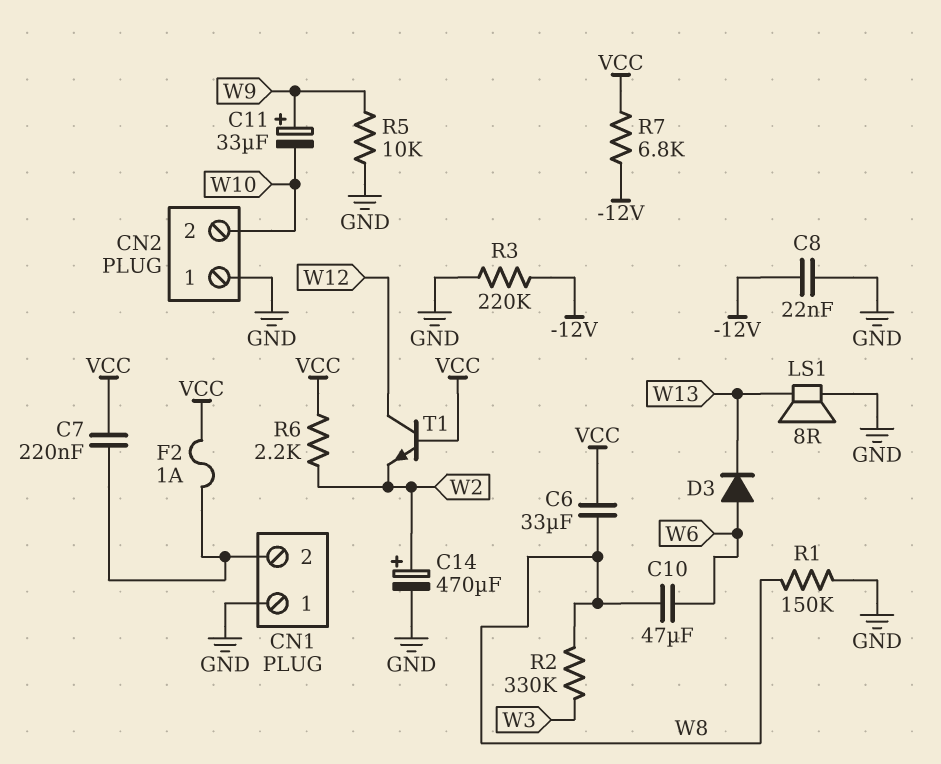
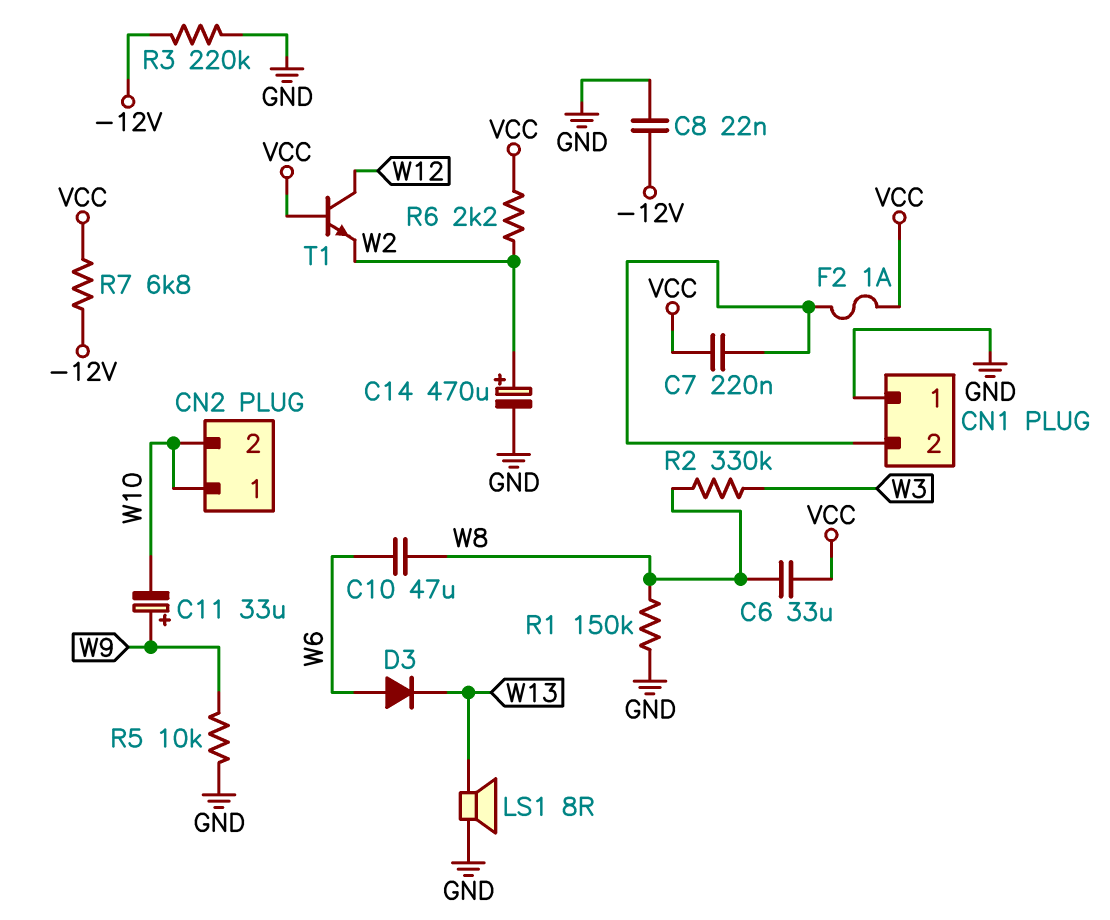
CN2 pin 1: GND -> W10

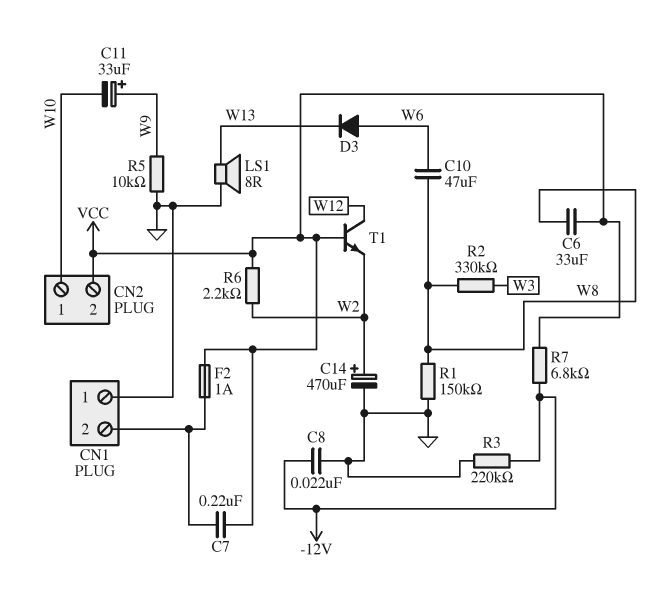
CN2 pin 2: W10 -> VCC

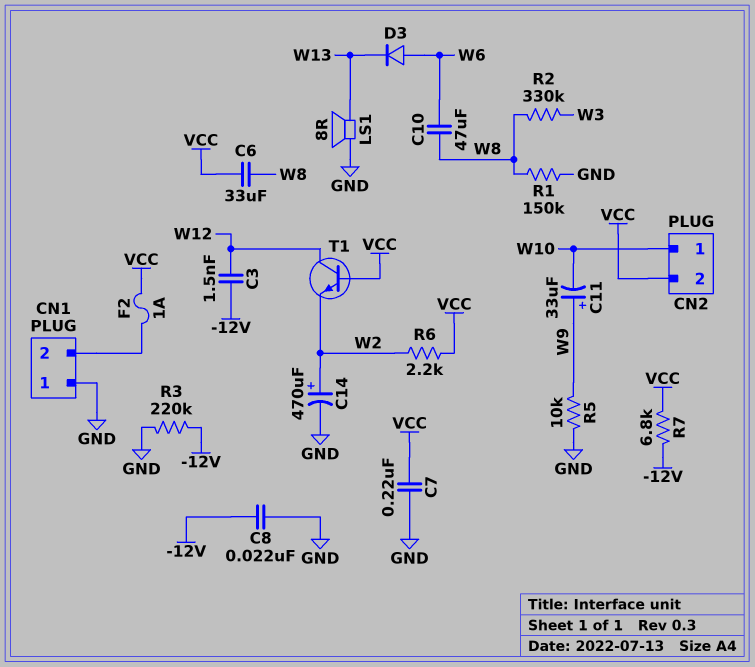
C3: none -> 1.5nF (-12V, W12)
C7: 220nF (CN1/2, VCC) -> 220nF (GND, VCC)

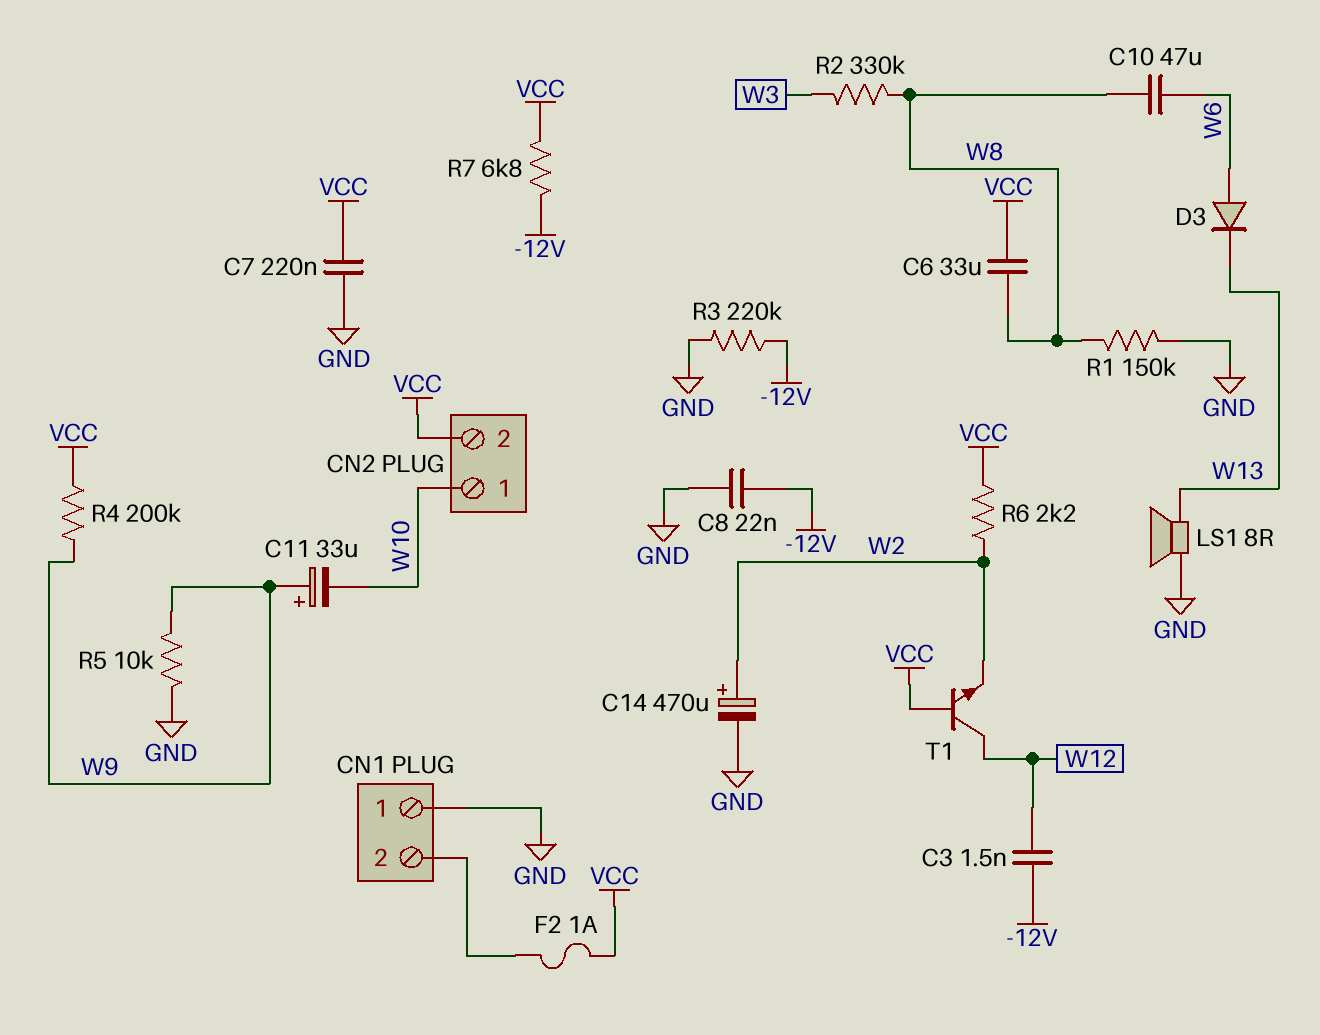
R4: none -> 200k (VCC, W9)

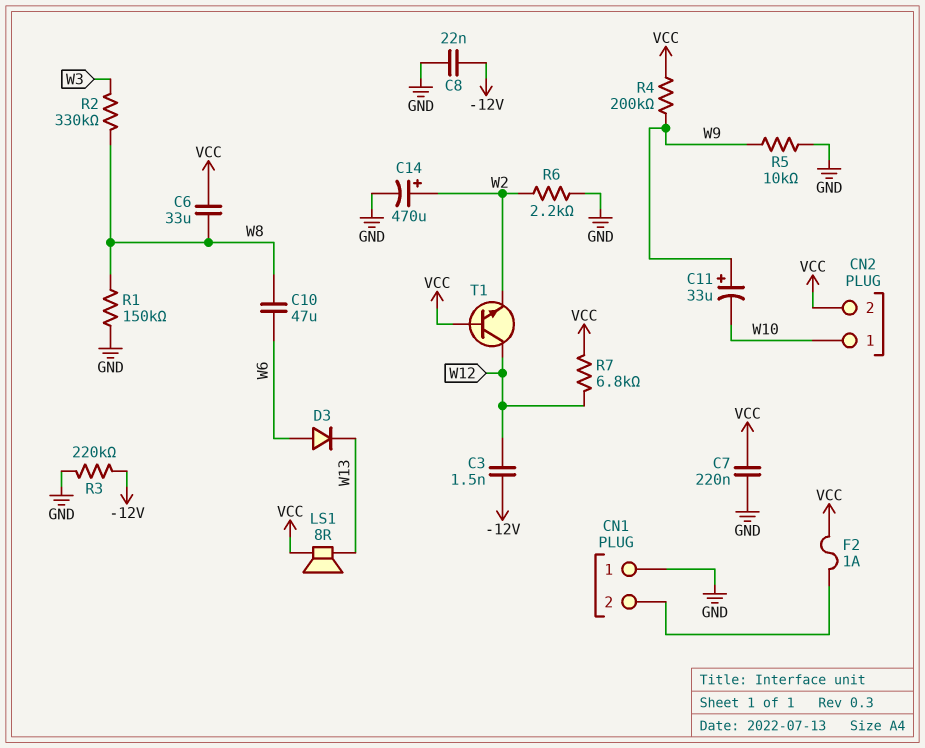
LS1: speaker 8R (GND, W13) -> speaker 8R (VCC, W13)
R6: 2.2k (VCC, W2) -> 2.2k (GND, W2)
R7: 6.8k (-12V, VCC) -> 6.8k (VCC, W12)

